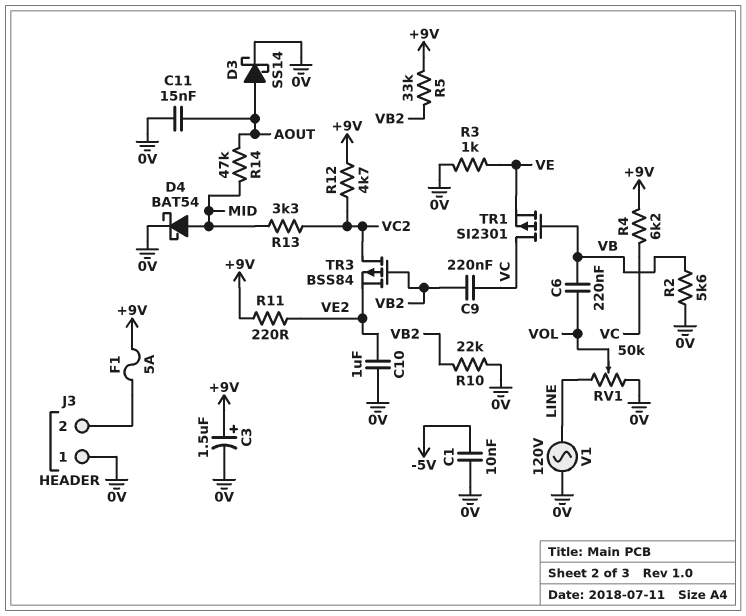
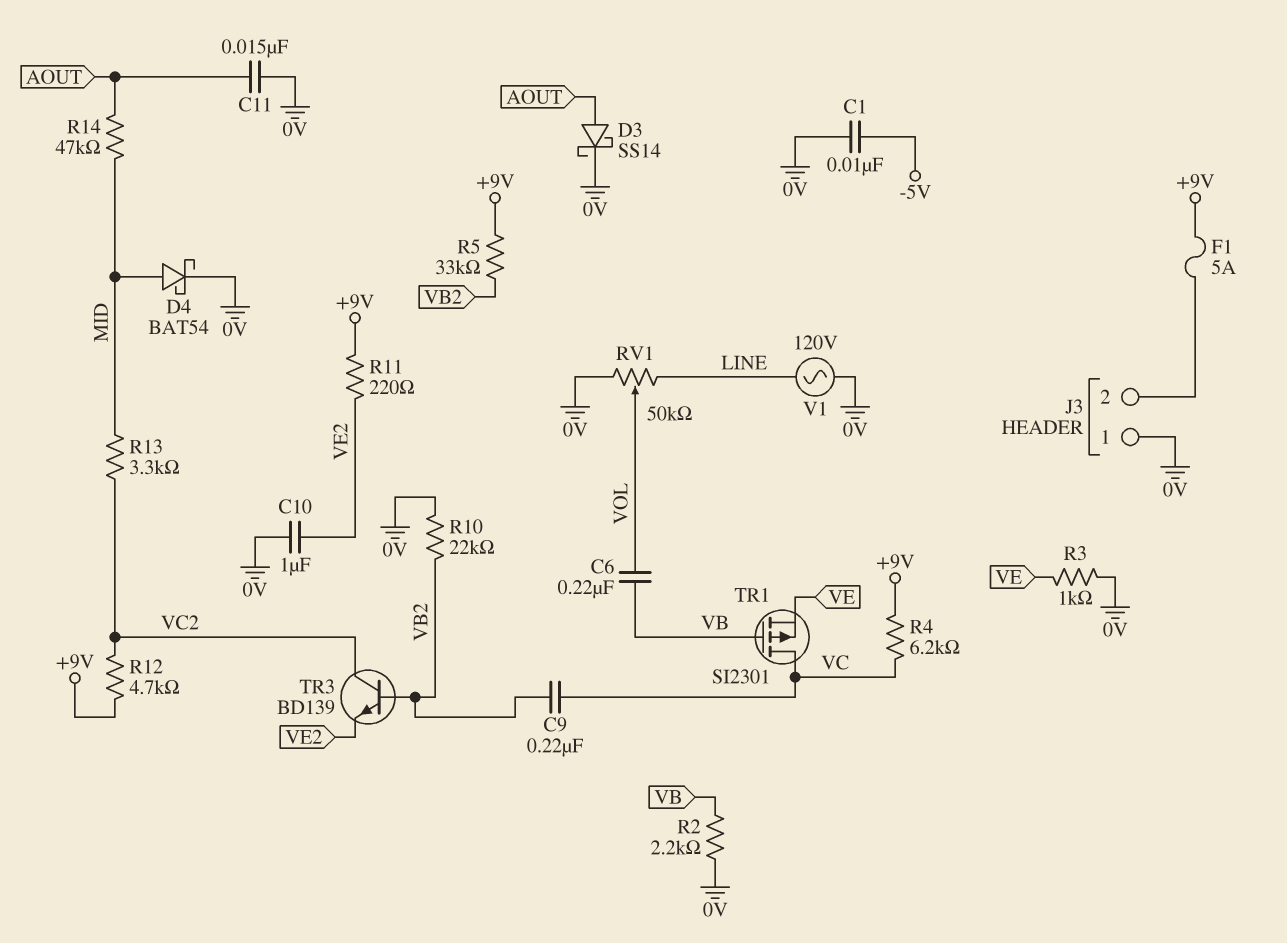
C3: 1.5uF (plus +9V, minus 0V) -> none
R2: 5.6k (0V, VB) -> 2.2k (0V, VB)
TR3: PMOS BSS84 (G VB2, D VC2, S VE2) -> NPN BD139 (B VB2, C VC2, E VE2)

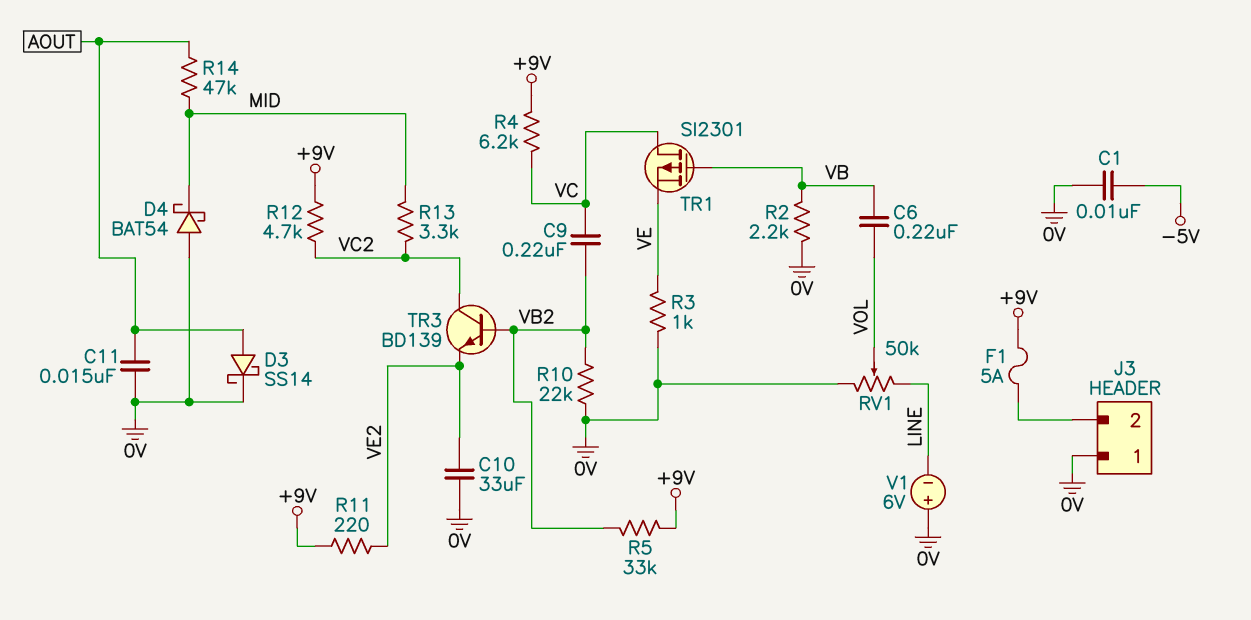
C10: 1uF (0V, VE2) -> 33uF (0V, VE2)
D4: schottky BAT54 (A MID, K 0V) -> schottky BAT54 (A 0V, K MID)
V1: AC 120V (0V, LINE) -> 6V (plus 0V, minus LINE)

